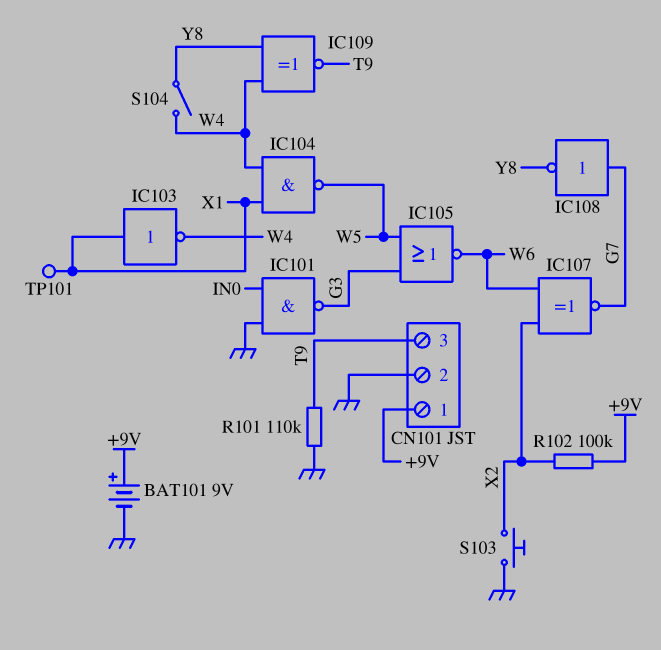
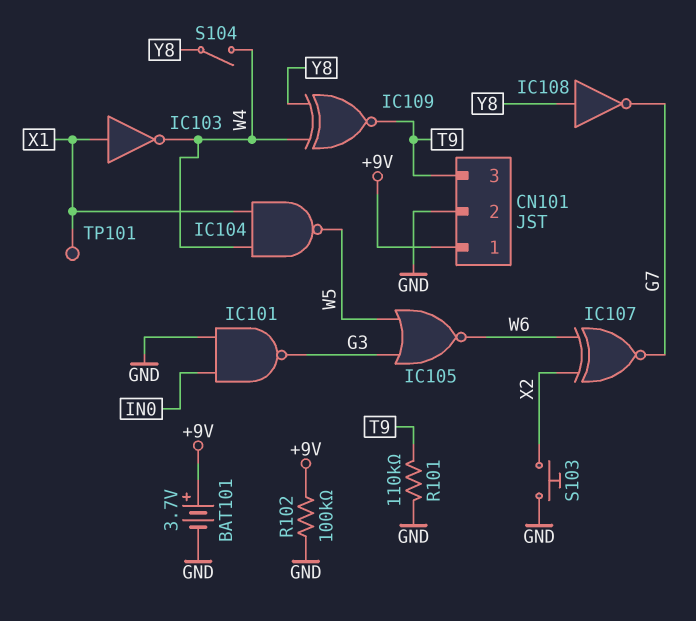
BAT101: 9V (plus +9V, minus GND) -> 3.7V (plus +9V, minus GND)
IC108: NOT (in G7, out Y8) -> NOT (in Y8, out G7)
R102: 100k (+9V, X2) -> 100k (+9V, GND)

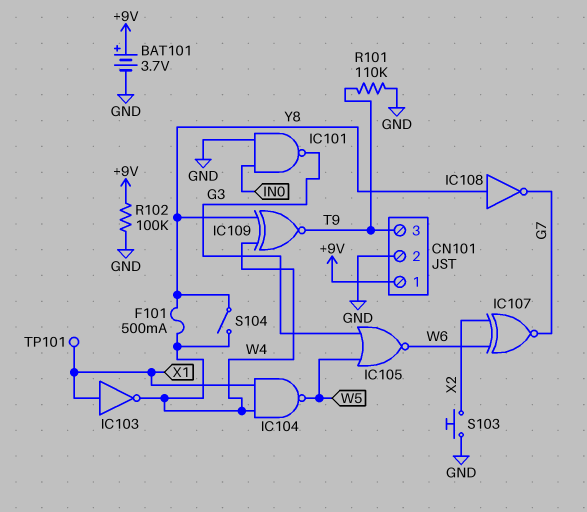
F101: none -> 500mA (W4, Y8)

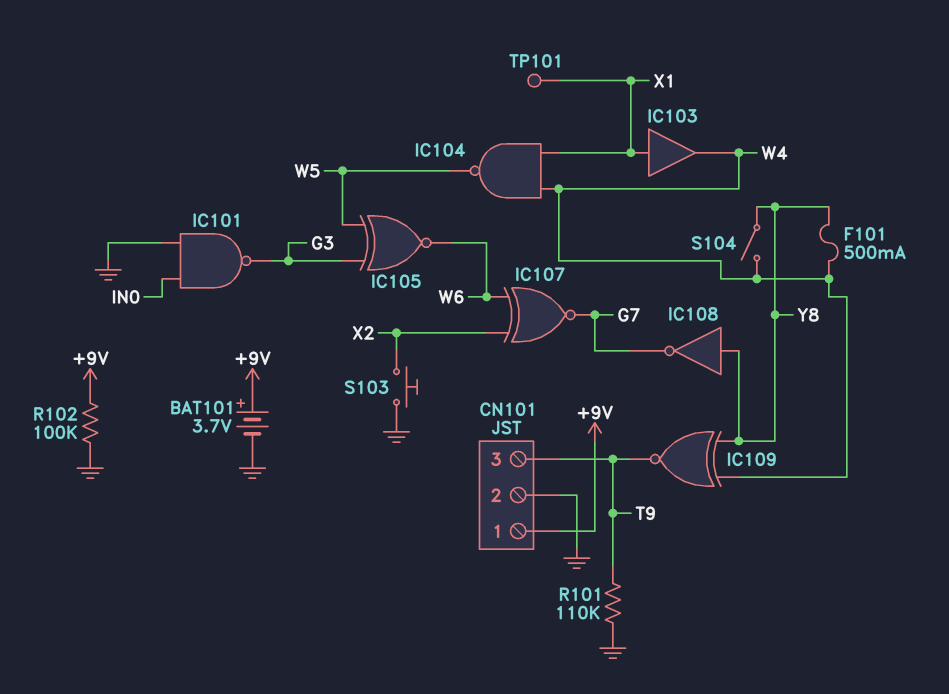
IC103: NOT (in X1, out W4) -> buffer (in X1, out W4)
IC105: NOR (in G3, in W5, out W6) -> XNOR (in G3, in W5, out W6)

